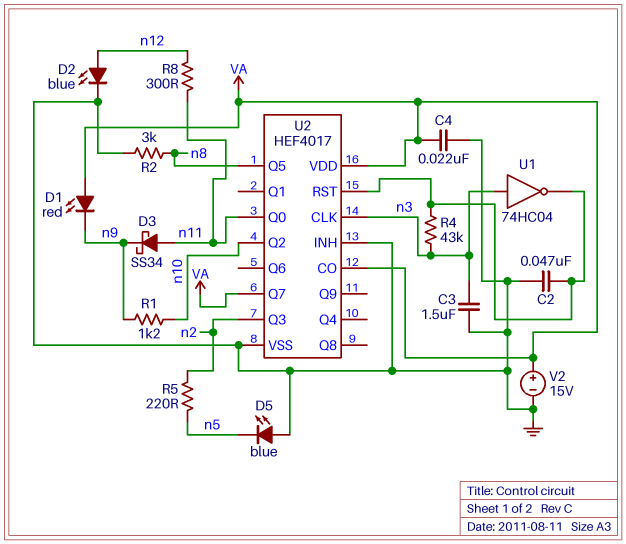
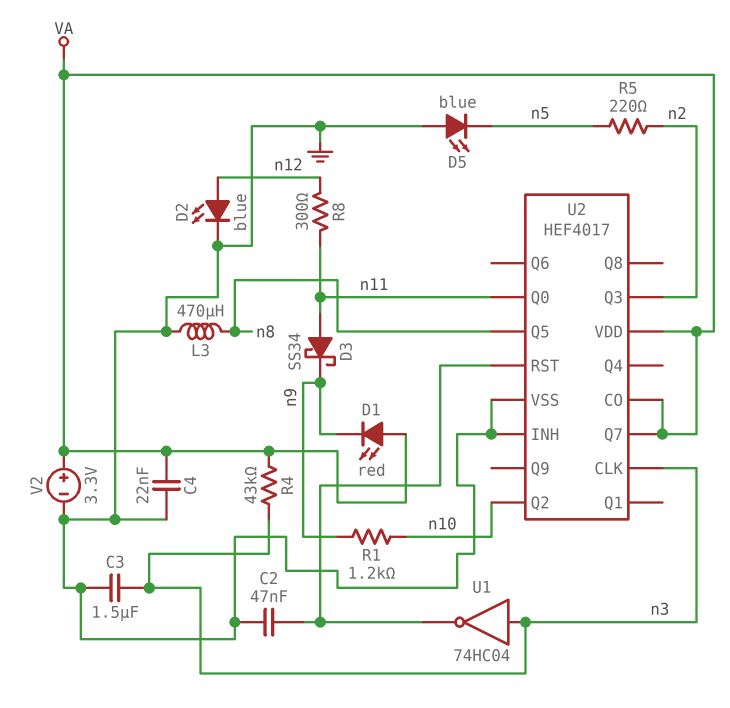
L3: none -> 470uH (GND, n8)
R2: 3k (GND, n8) -> none
R4: 43k (U2/RST, n3) -> 43k (VA, n3)
V2: 15V (plus VA, minus GND) -> 3.3V (plus VA, minus GND)

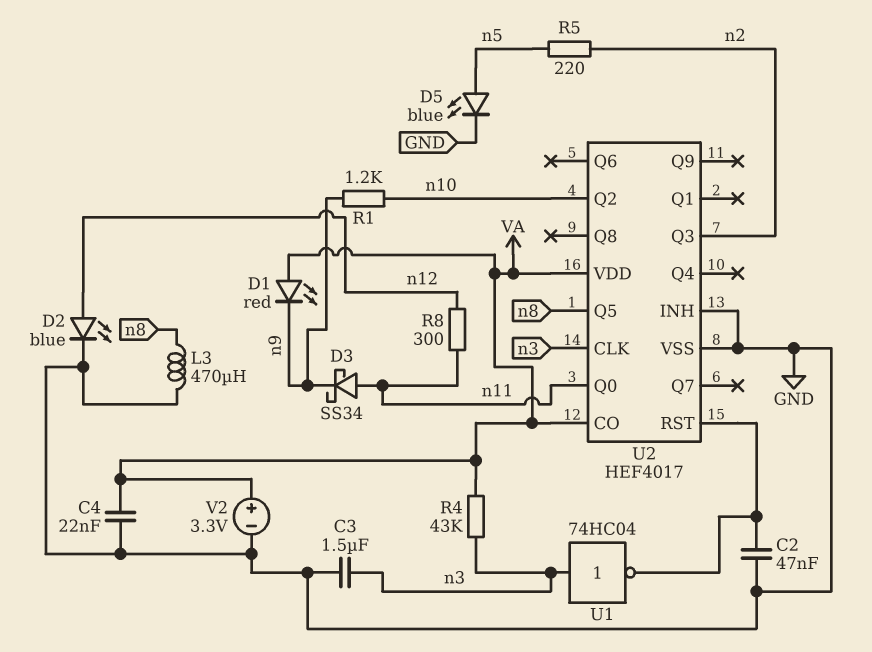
D5: LED blue (A GND, K n5) -> LED blue (A n5, K GND)
U2 pin Q7: VA -> none

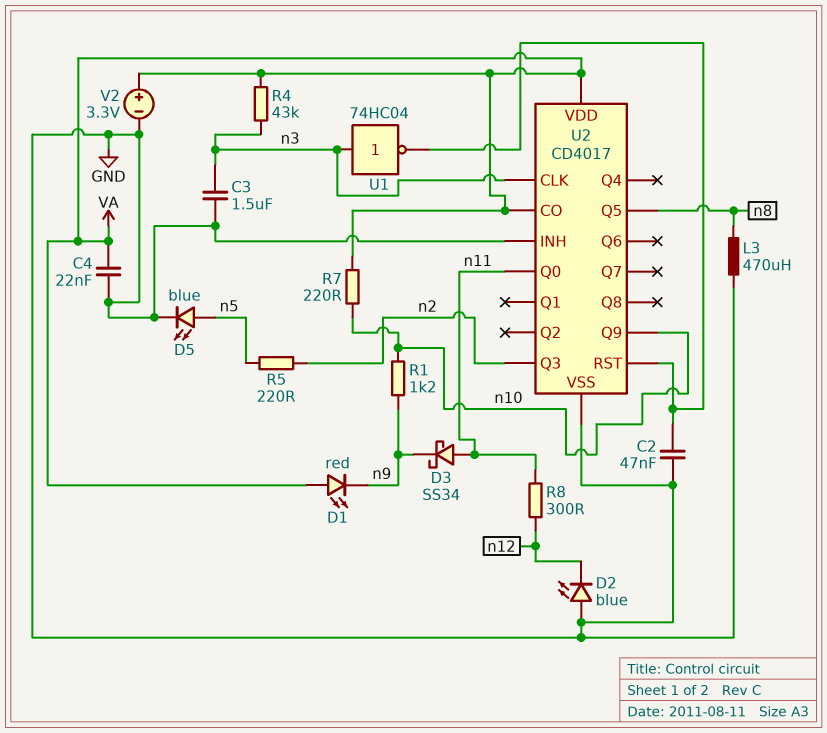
D2: LED blue (A n12, K GND) -> LED blue (A GND, K n12)
R7: none -> 220 (VA, n10)
U2: HEF4017 -> CD4017
U2 pin Q2: n10 -> none
U2 pin Q9: none -> n10

